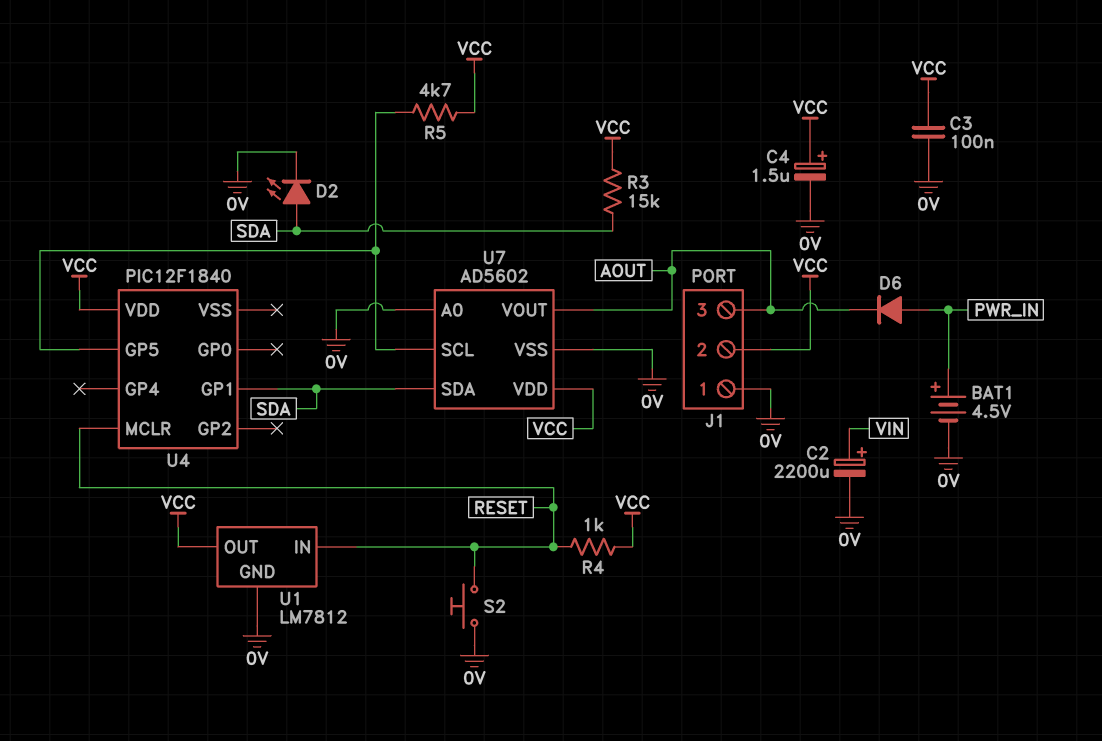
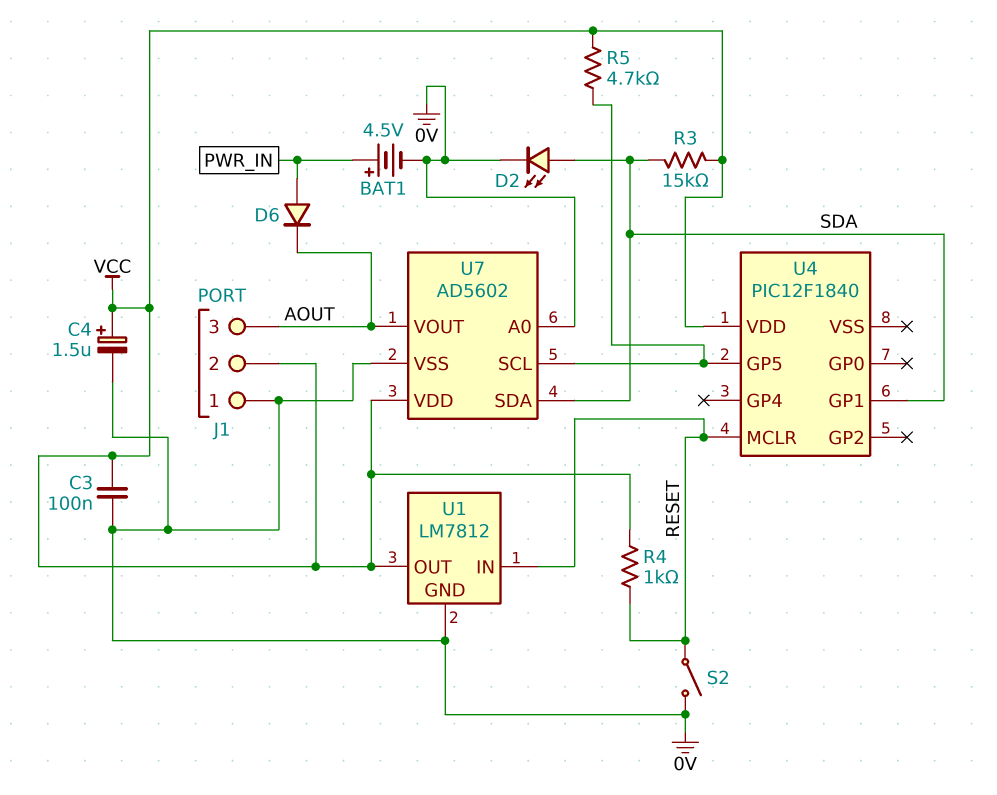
C2: 2200uF (plus VIN, minus 0V) -> none
S2: button (0V, RESET) -> switch (0V, RESET)

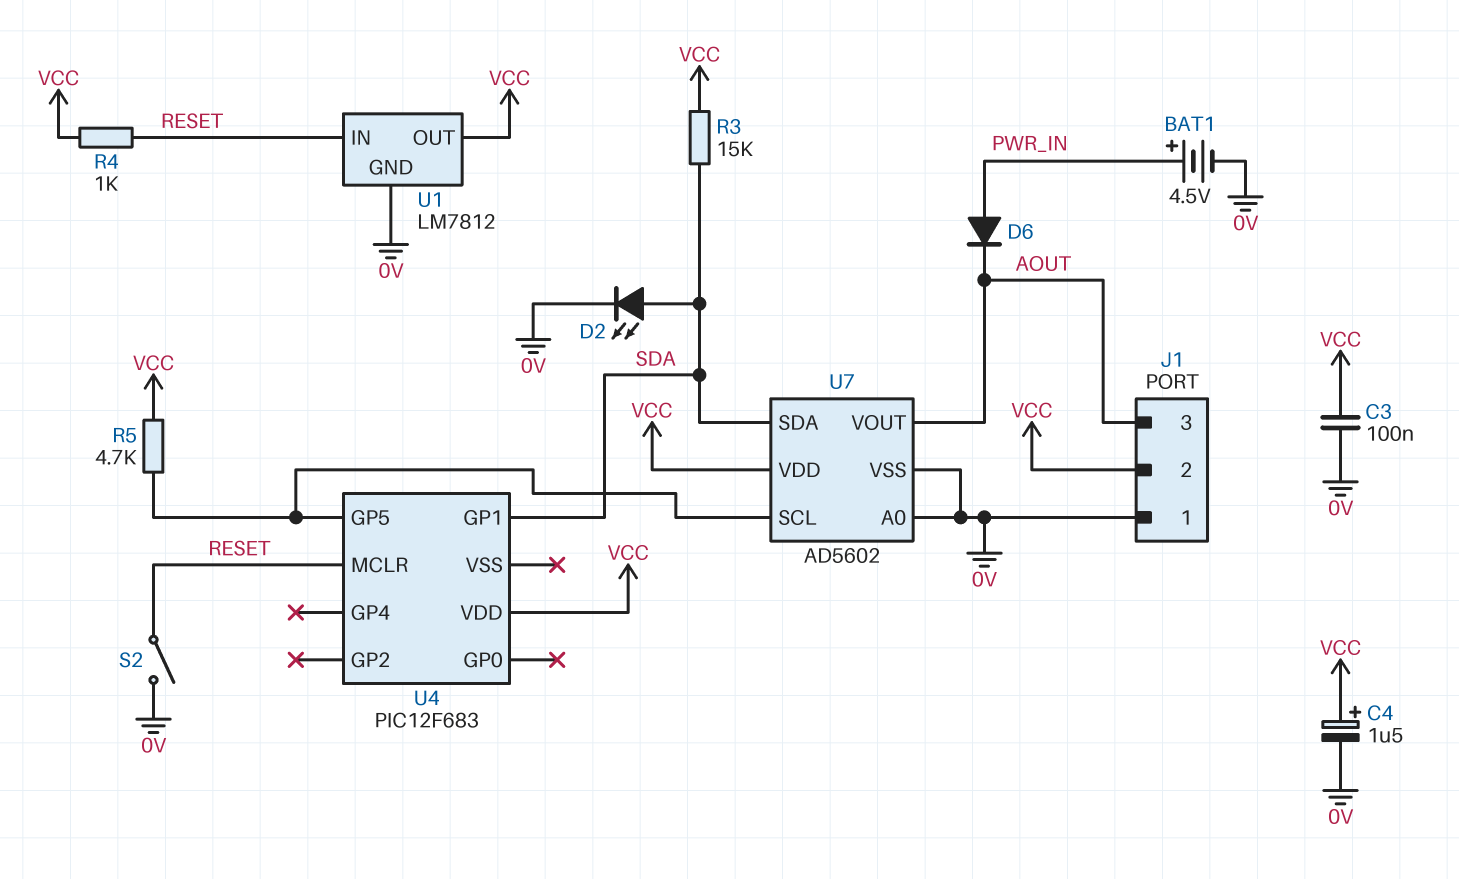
U4: PIC12F1840 -> PIC12F683

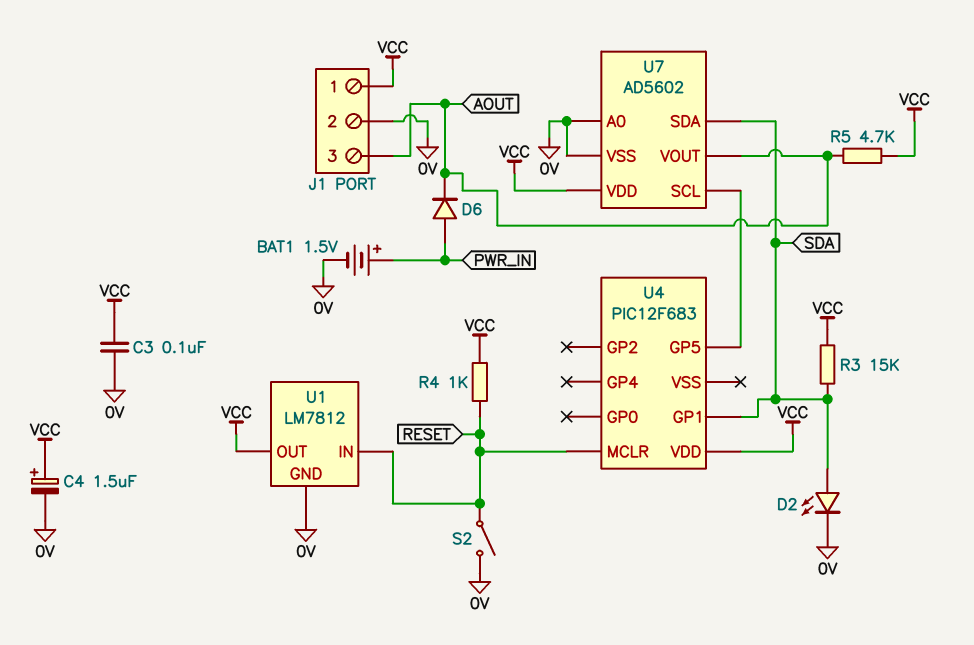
BAT1: 4.5V (plus PWR_IN, minus 0V) -> 1.5V (plus PWR_IN, minus 0V)
J1 pin 1: 0V -> VCC
J1 pin 2: VCC -> 0V
R5: 4.7k (U4/GP5, VCC) -> 4.7k (AOUT, VCC)

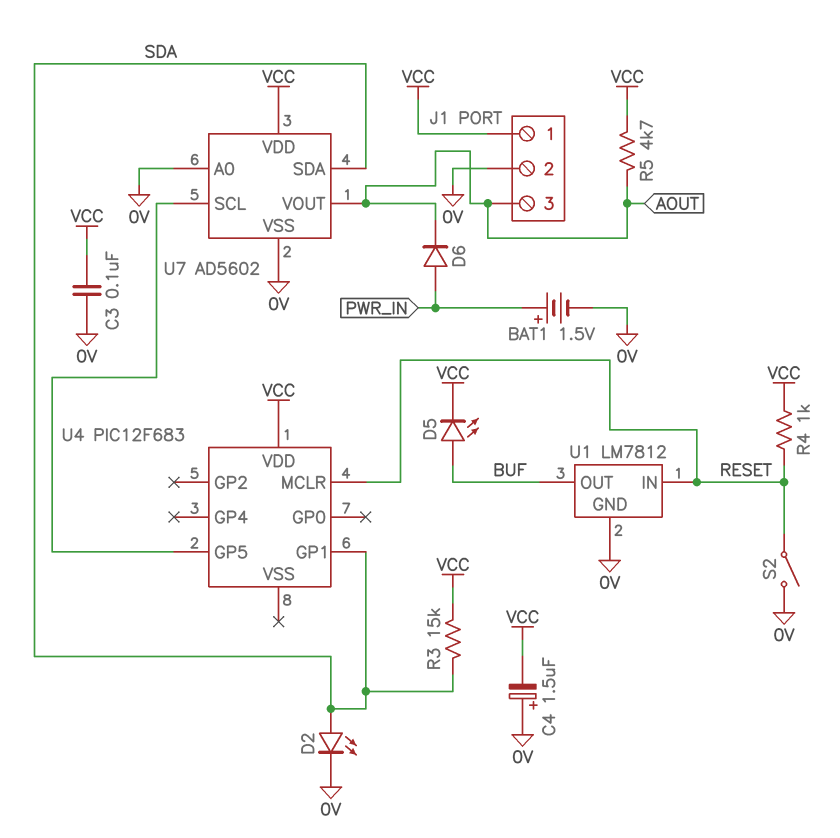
C4: 1.5uF (plus VCC, minus 0V) -> 1.5uF (plus 0V, minus VCC)
D5: none -> LED (A BUF, K VCC)
U1 pin OUT: VCC -> BUF

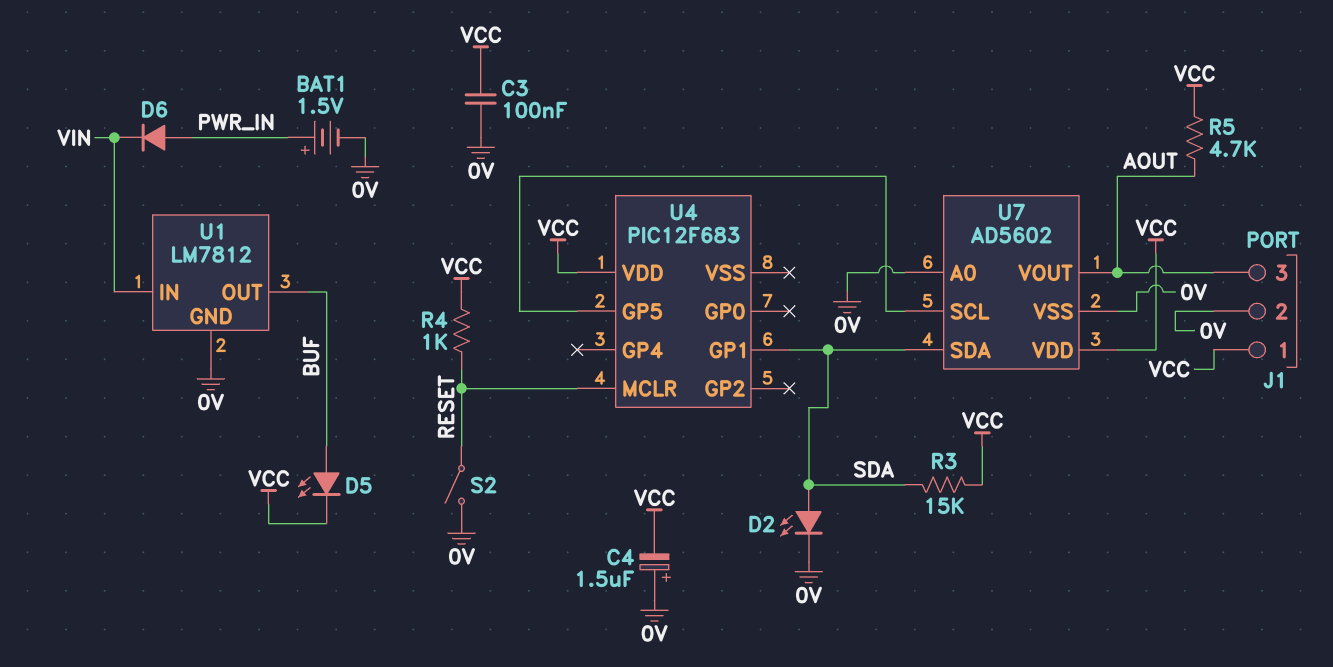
D6: diode (A PWR_IN, K AOUT) -> diode (A PWR_IN, K VIN)
U1 pin IN: RESET -> VIN

